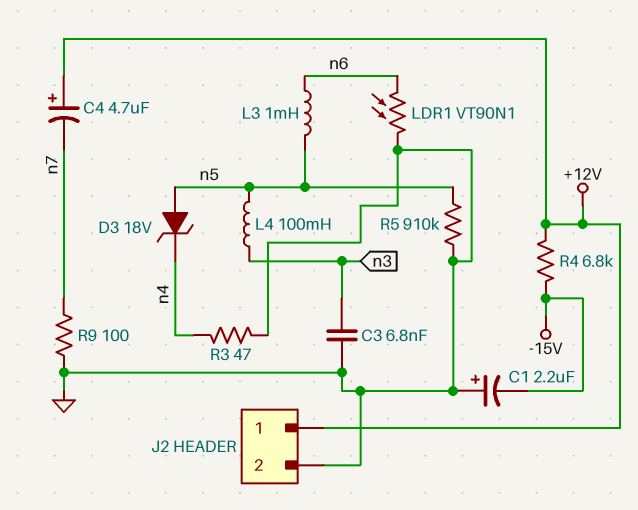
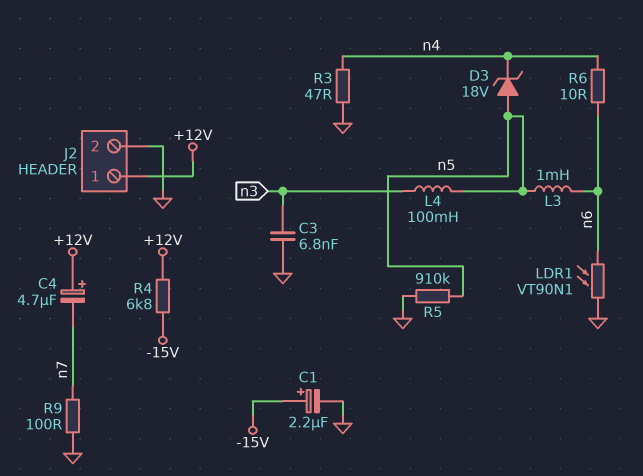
C1: 2.2uF (plus GND, minus -15V) -> 2.2uF (plus -15V, minus GND)
R6: none -> 10 (n4, n6)

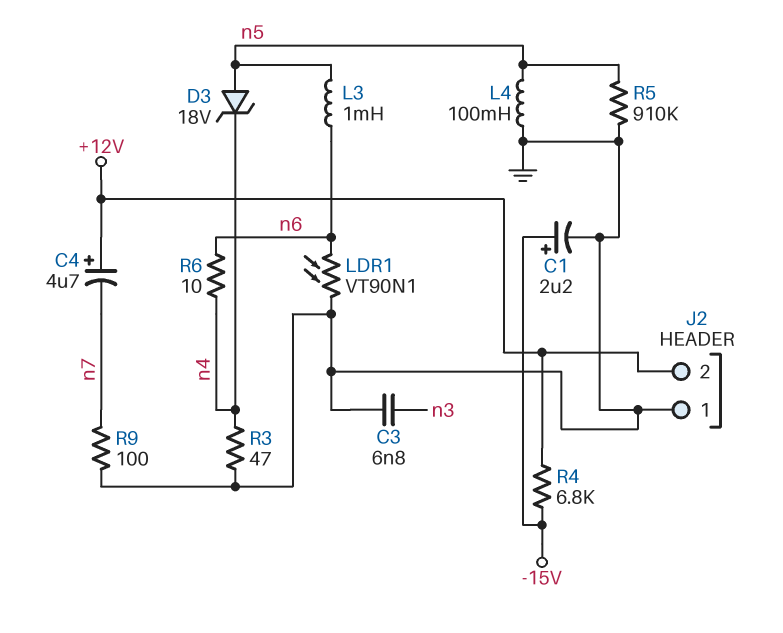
J2 pin 1: +12V -> GND
J2 pin 2: GND -> +12V
L4: 100mH (n3, n5) -> 100mH (GND, n5)

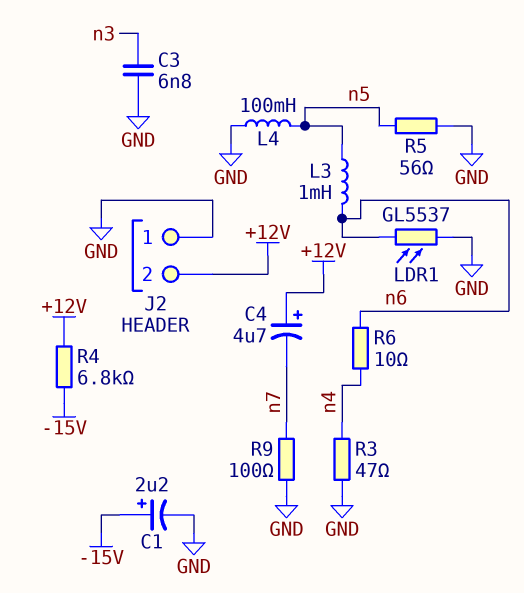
D3: zener 18V (A n5, K n4) -> none
LDR1: VT90N1 (GND, n6) -> GL5537 (GND, n6)
R5: 910k (GND, n5) -> 56 (GND, n5)

